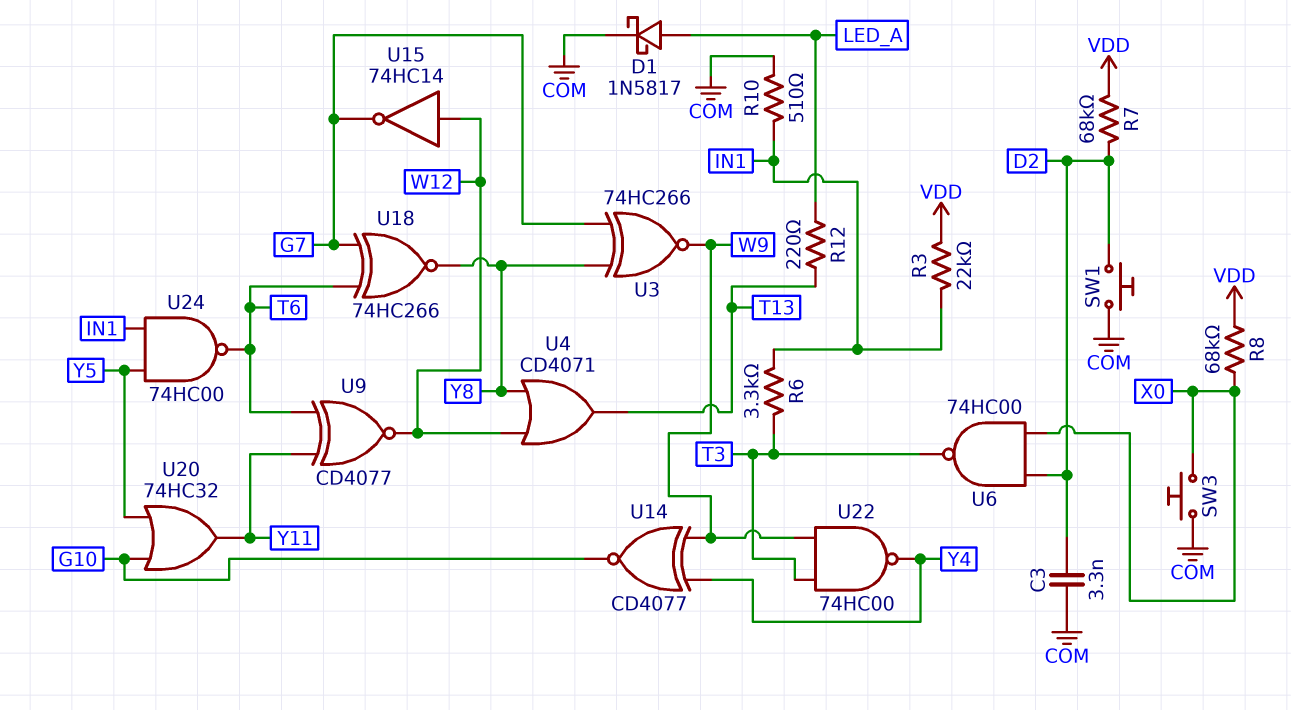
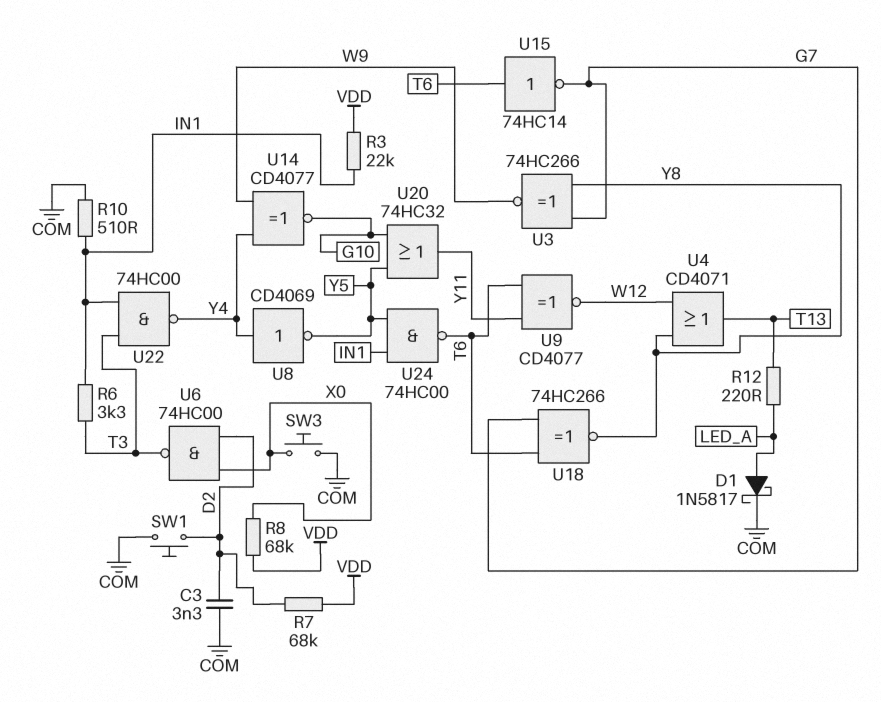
U8: none -> NOT CD4069 (in Y4, out Y5)
U15: NOT 74HC14 (in W12, out G7) -> NOT 74HC14 (in T6, out G7)
U22: NAND 74HC00 (in T3, in W9, out Y4) -> NAND 74HC00 (in IN1, in T3, out Y4)

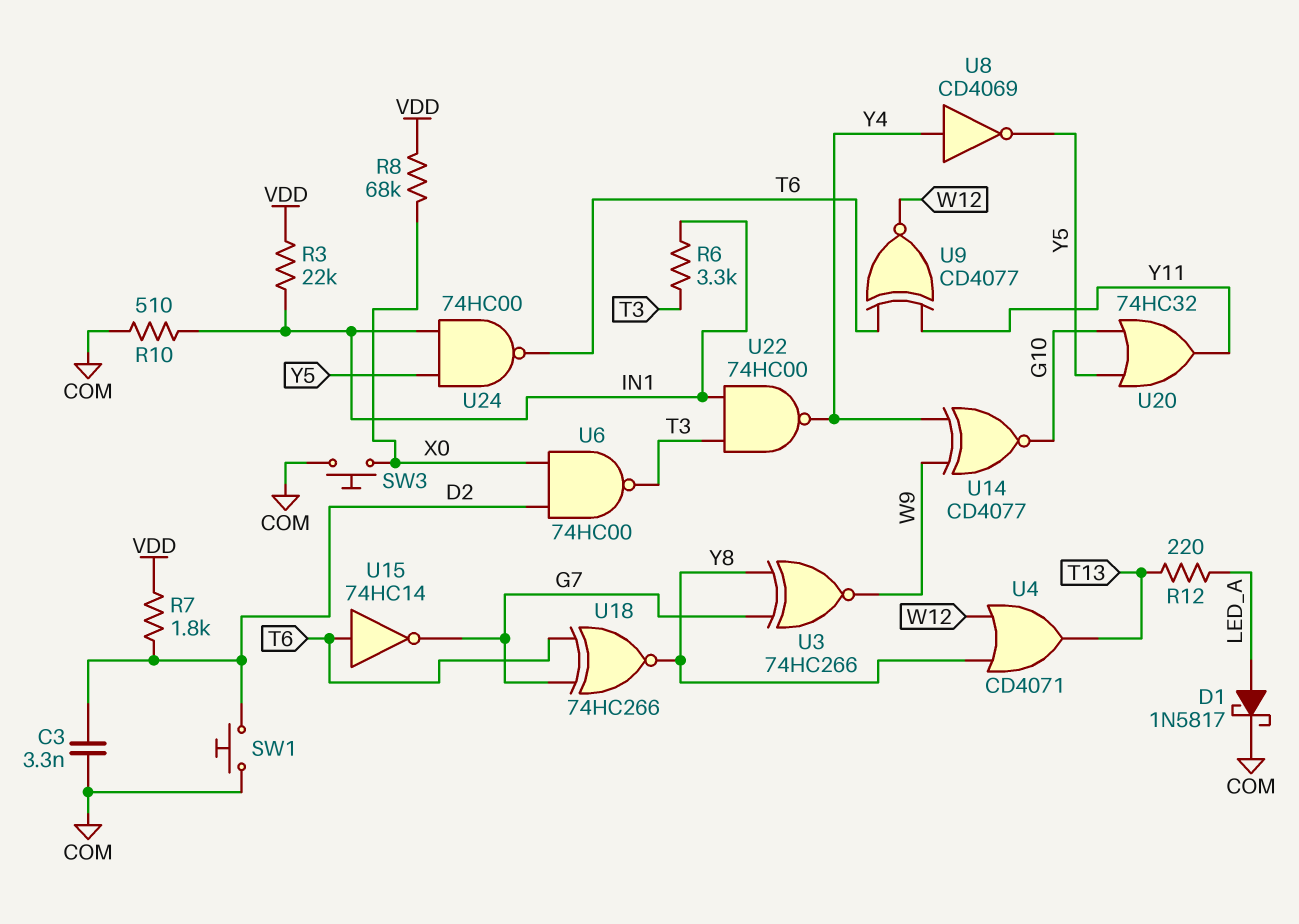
R7: 68k (D2, VDD) -> 1.8k (D2, VDD)

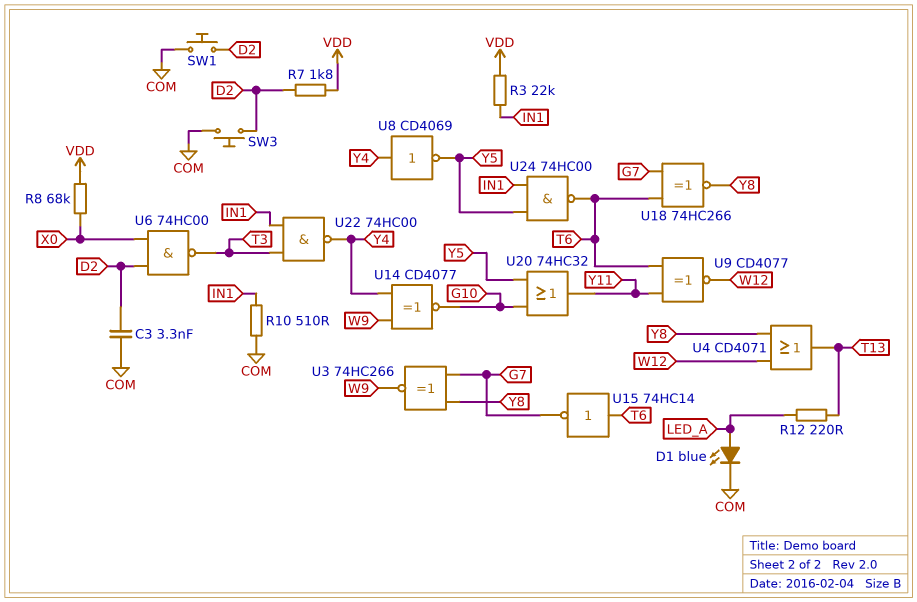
D1: schottky 1N5817 (A LED_A, K COM) -> LED blue (A LED_A, K COM)
R6: 3.3k (IN1, T3) -> none
SW3: button (COM, X0) -> button (COM, D2)

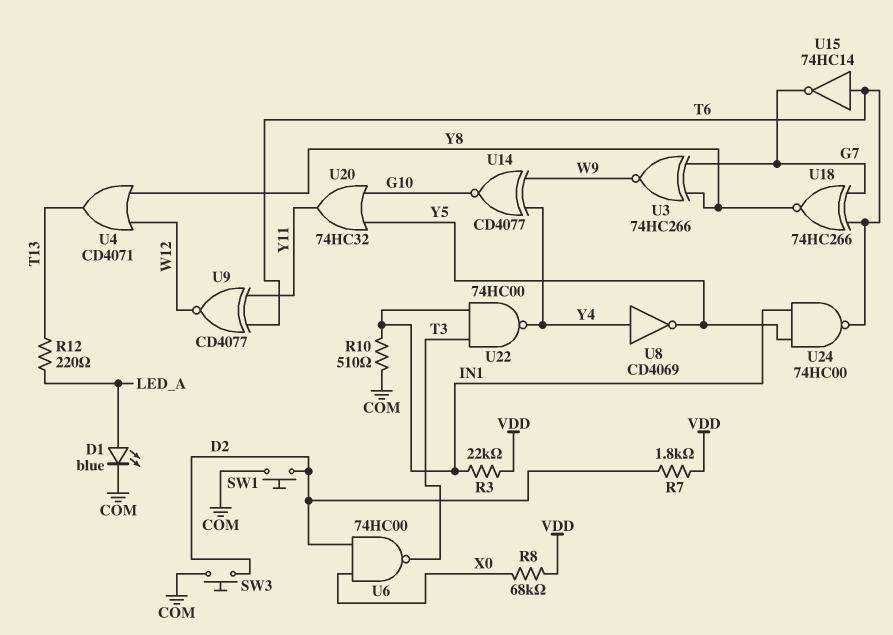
C3: 3.3nF (COM, D2) -> none

